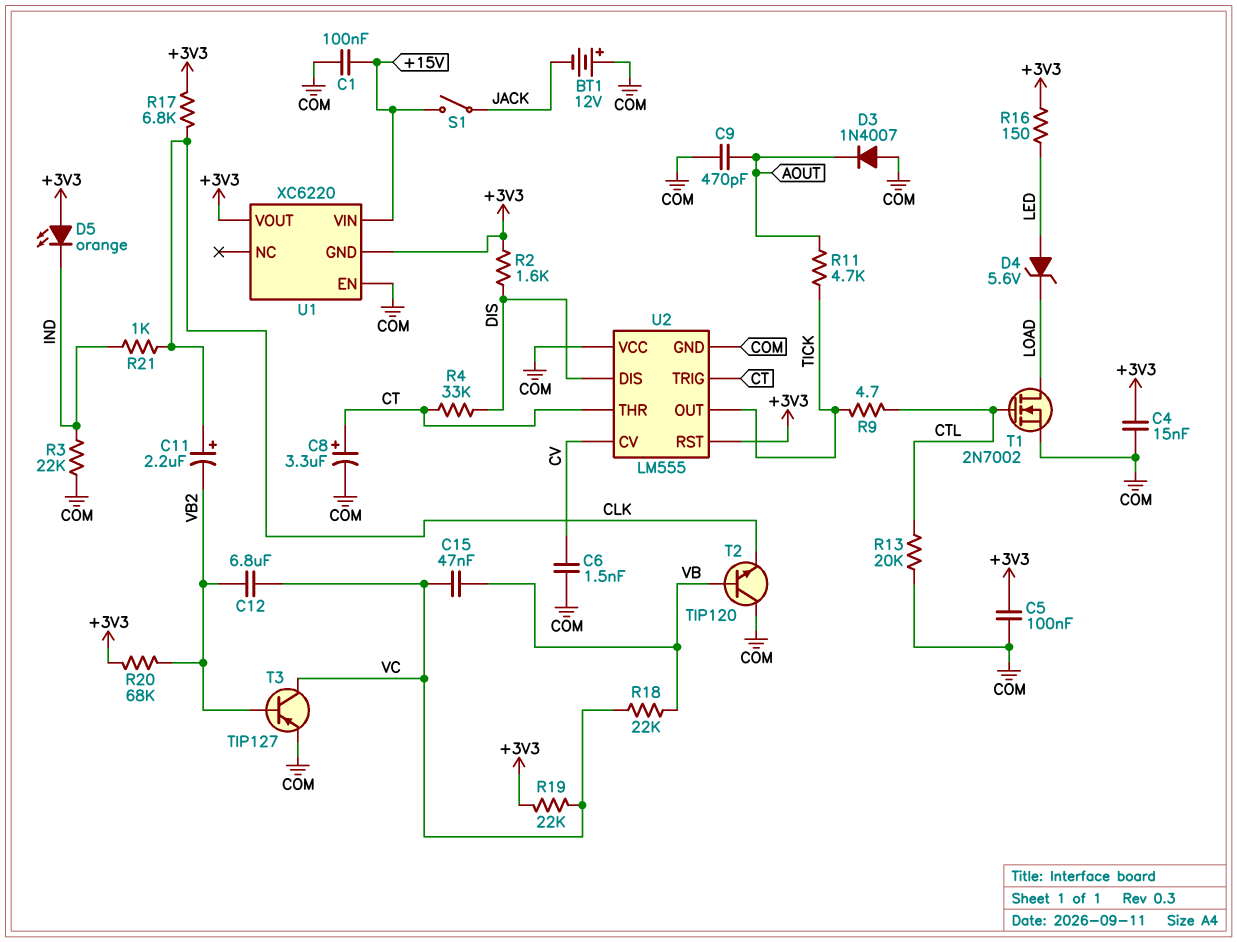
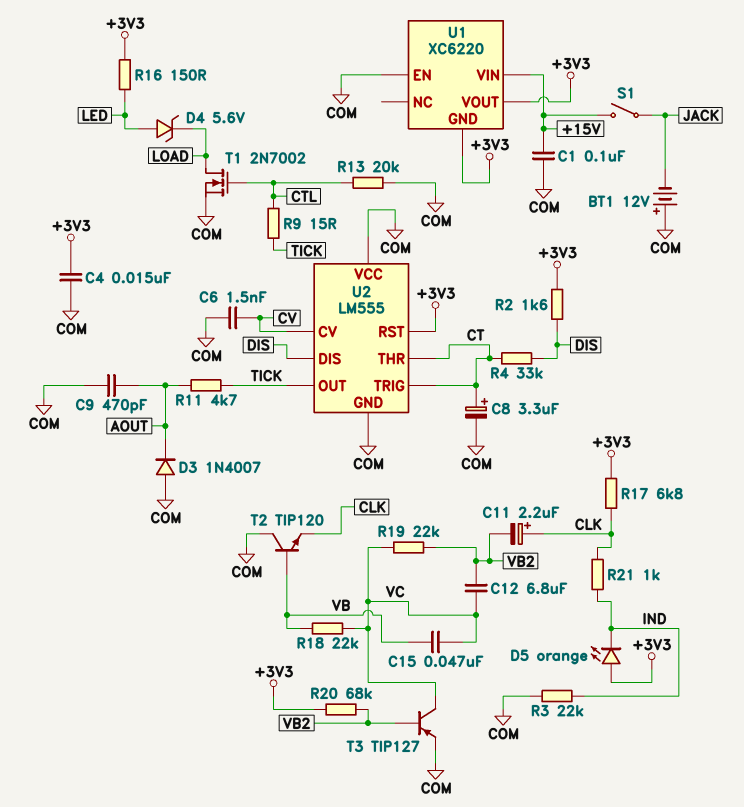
C5: 100nF (+3V3, COM) -> none
R9: 4.7 (CTL, TICK) -> 15 (CTL, TICK)
R19: 22k (+3V3, VC) -> 22k (VB2, VC)

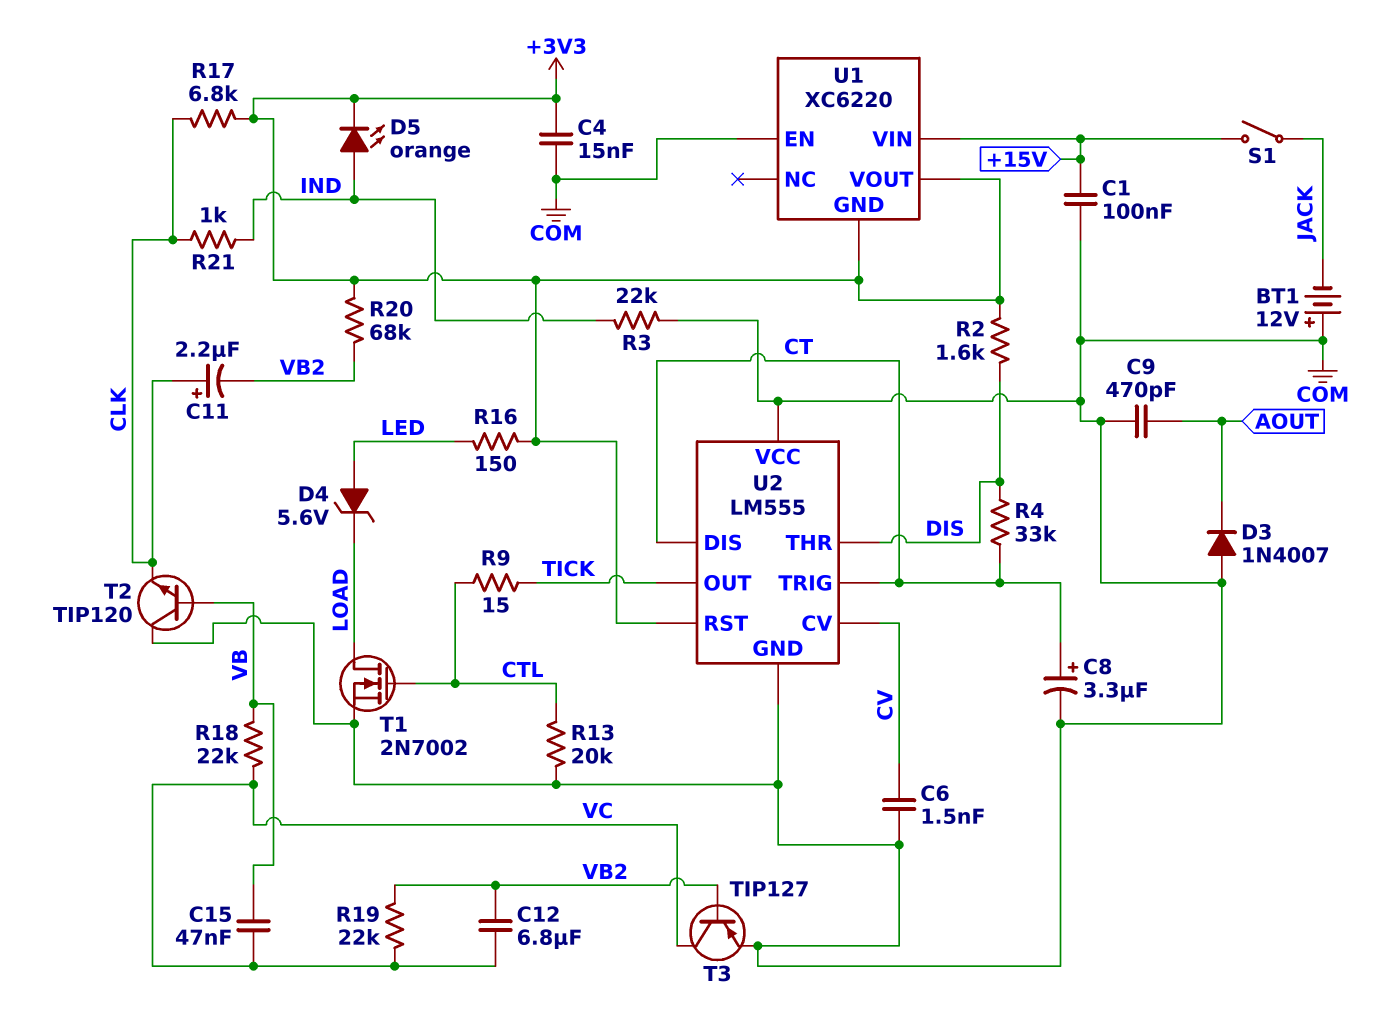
D5: LED orange (A +3V3, K IND) -> LED orange (A IND, K +3V3)
R11: 4.7k (AOUT, TICK) -> none
U2 pin DIS: DIS -> CT
U2 pin THR: CT -> DIS

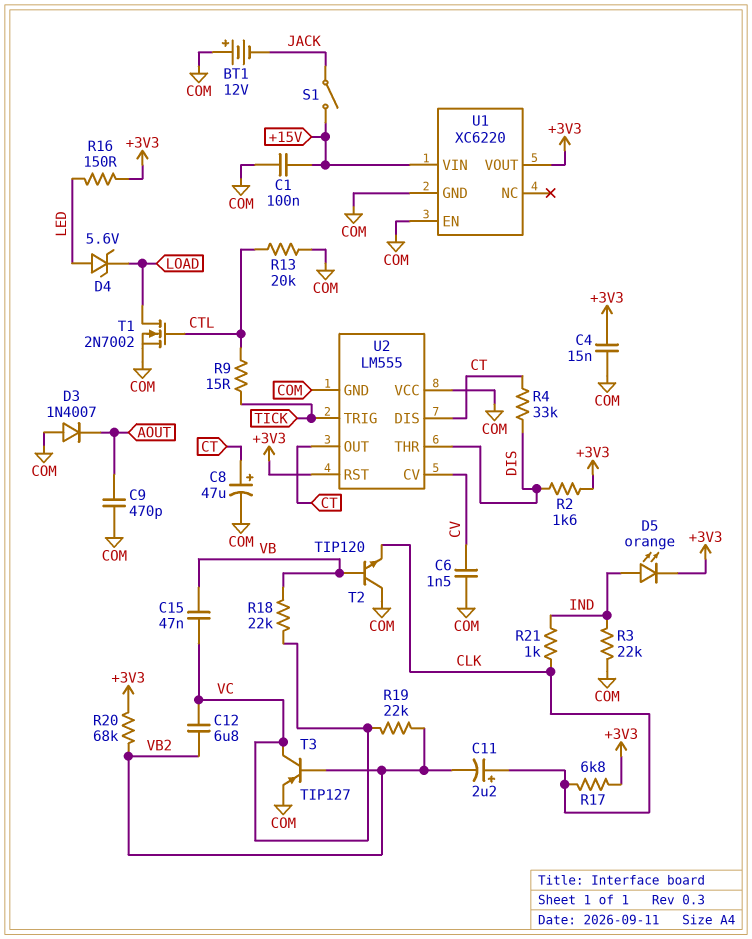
C8: 3.3uF (plus CT, minus COM) -> 47uF (plus CT, minus COM)
U1 pin GND: +3V3 -> COM
U2 pin OUT: TICK -> CT
U2 pin TRIG: CT -> TICK

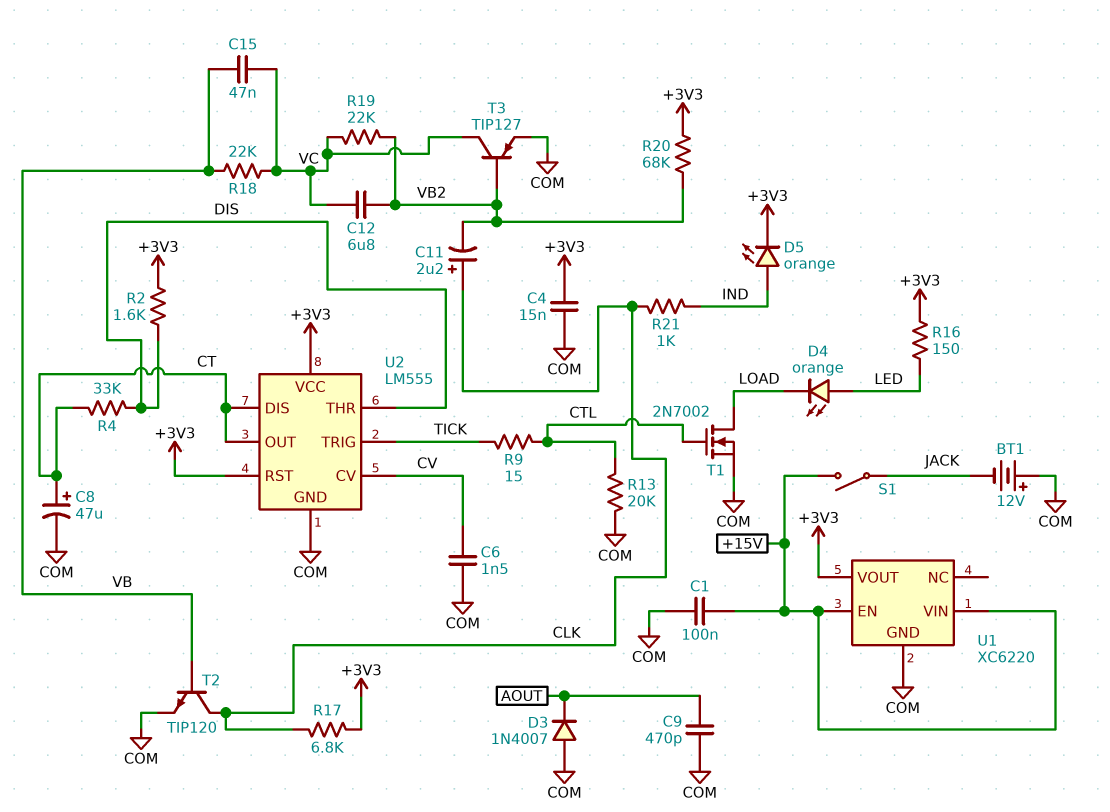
D4: zener 5.6V (A LED, K LOAD) -> LED orange (A LED, K LOAD)
R3: 22k (COM, IND) -> none
T2: NPN TIP120 (B VB, C COM, E CLK) -> NPN TIP120 (B VB, C CLK, E COM)
U1 pin EN: COM -> +15V
U2 pin VCC: COM -> +3V3

